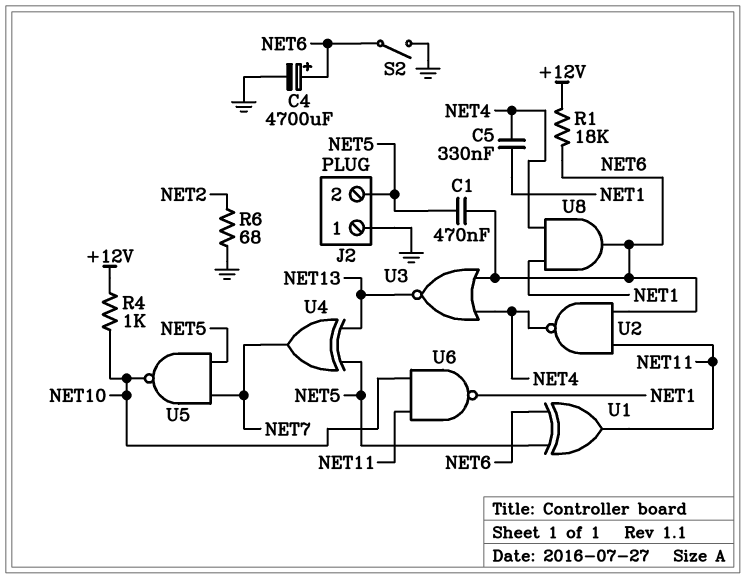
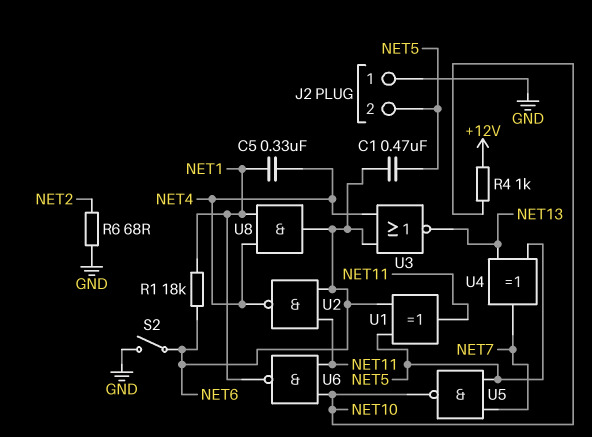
C4: 4700uF (plus NET6, minus GND) -> none
R1: 18k (+12V, NET6) -> 18k (NET1, NET6)

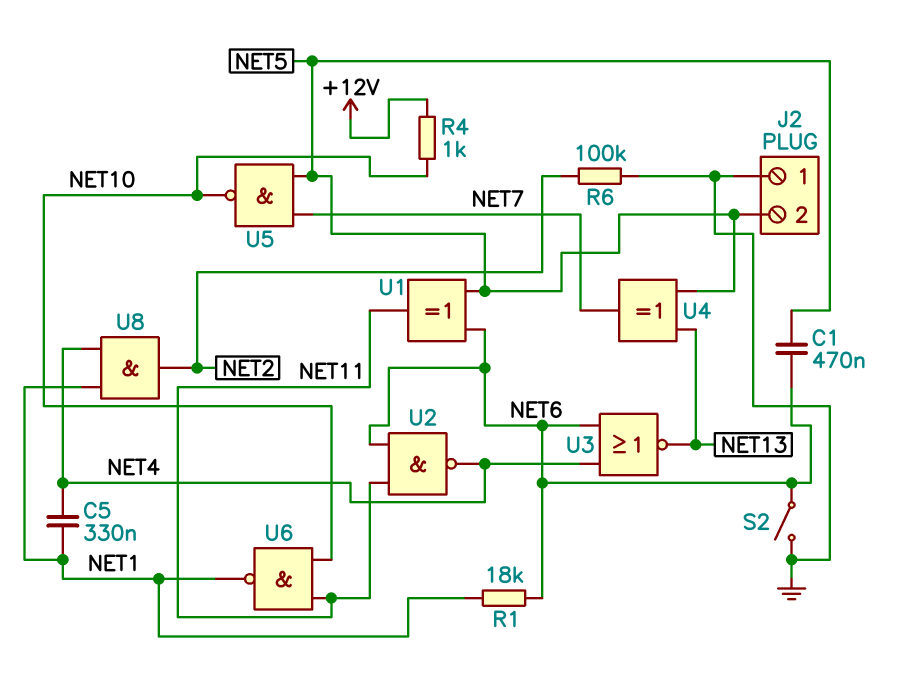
R6: 68 (GND, NET2) -> 100k (GND, NET2)
U8: AND (in NET1, in NET4, out NET6) -> AND (in NET1, in NET4, out NET2)

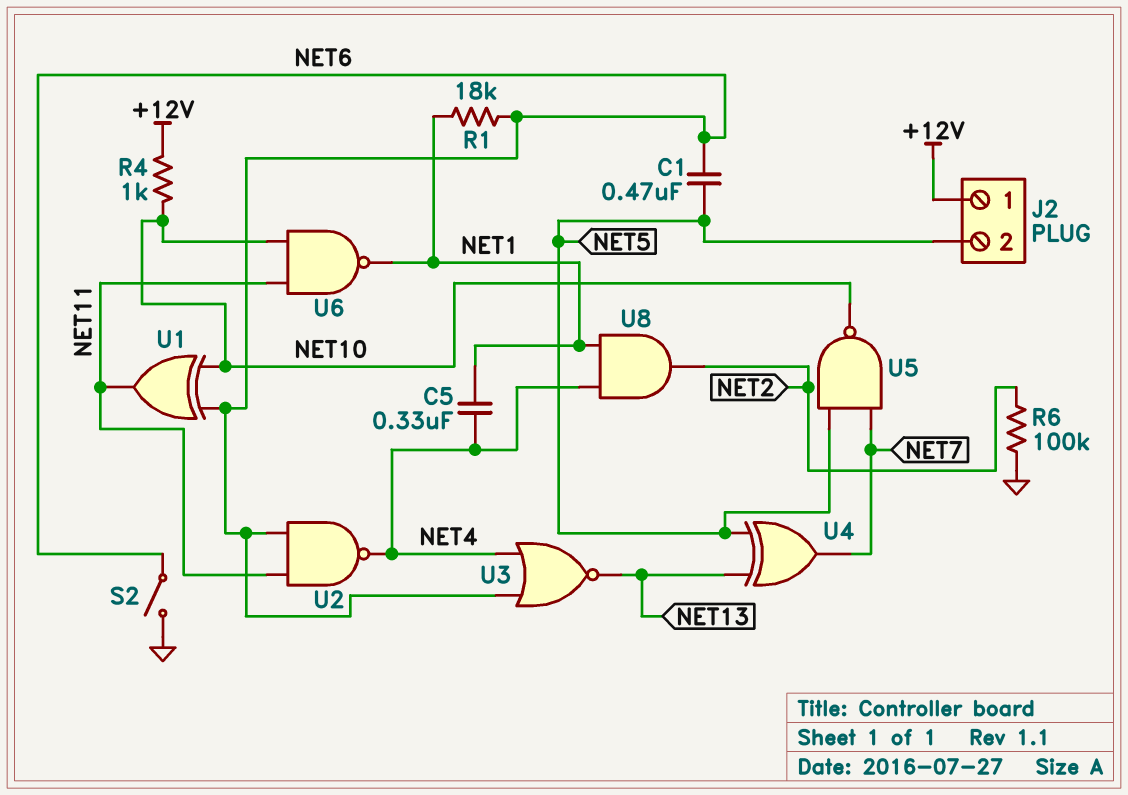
J2 pin 1: GND -> +12V
U1: XOR (in NET5, in NET6, out NET11) -> XOR (in NET6, in NET10, out NET11)

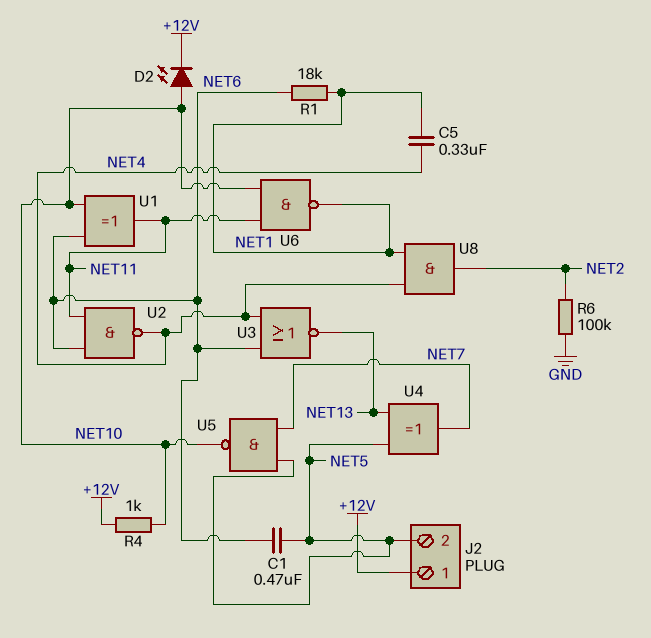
D2: none -> LED (A NET10, K +12V)
S2: switch (GND, NET6) -> none

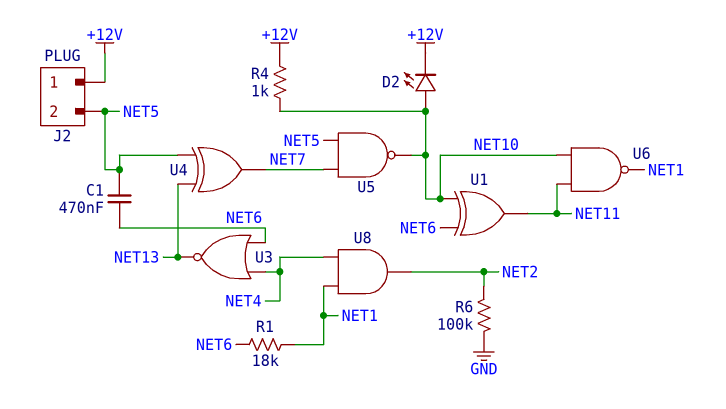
C5: 330nF (NET1, NET4) -> none
U2: NAND (in NET6, in NET11, out NET4) -> none

